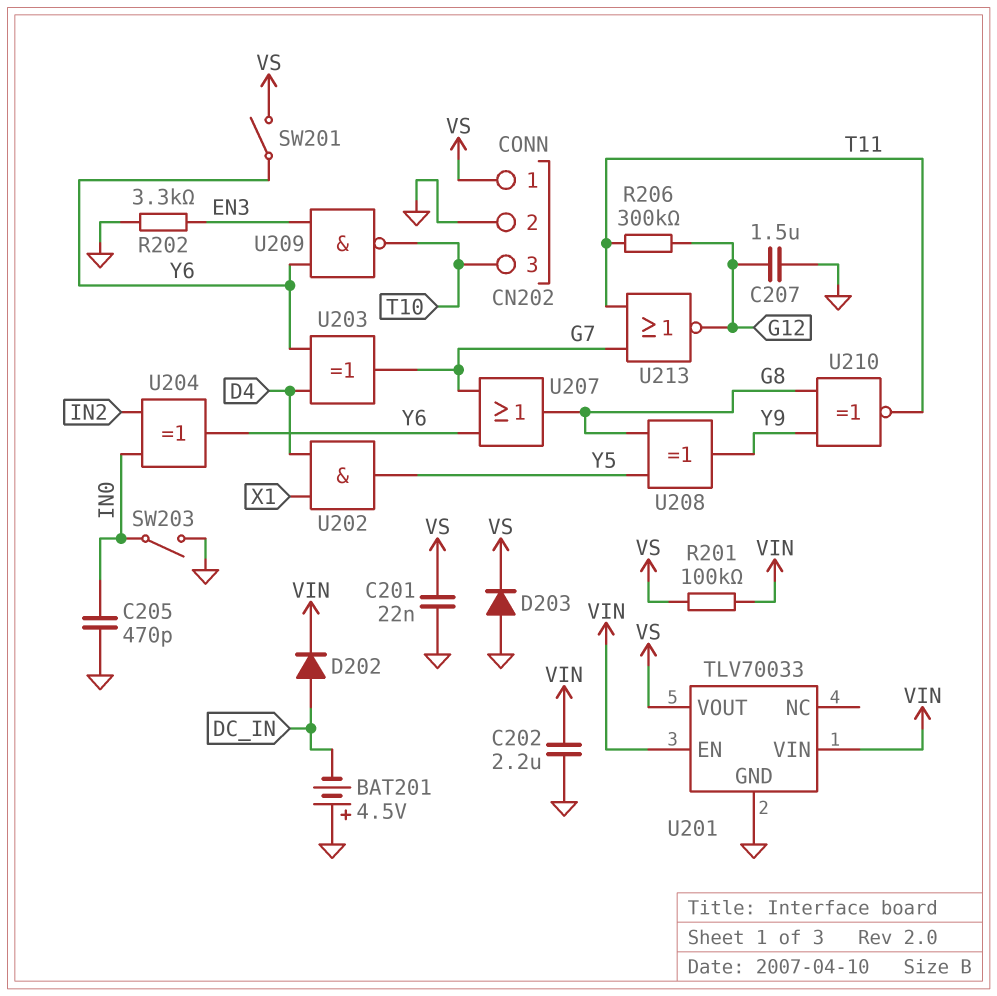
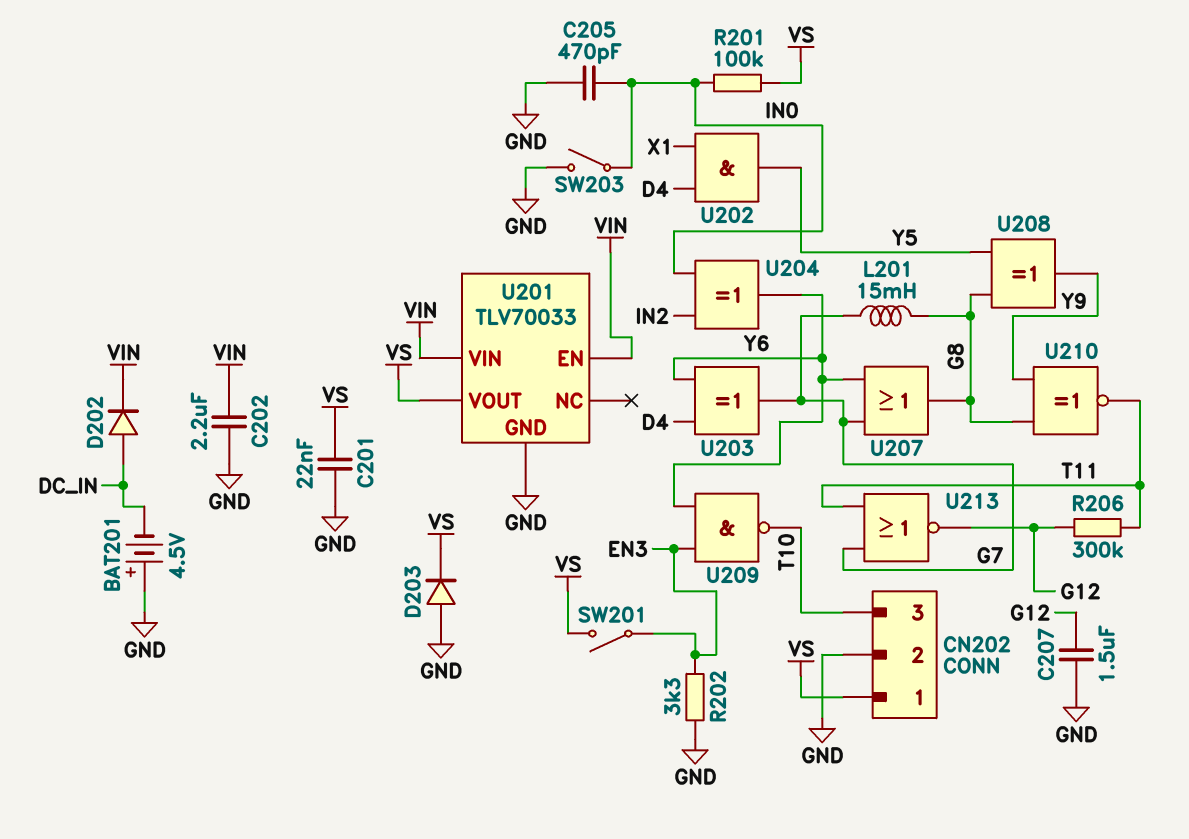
L201: none -> 15mH (G7, G8)
R201: 100k (VIN, VS) -> 100k (IN0, VS)
SW201: switch (VS, Y6) -> switch (EN3, VS)

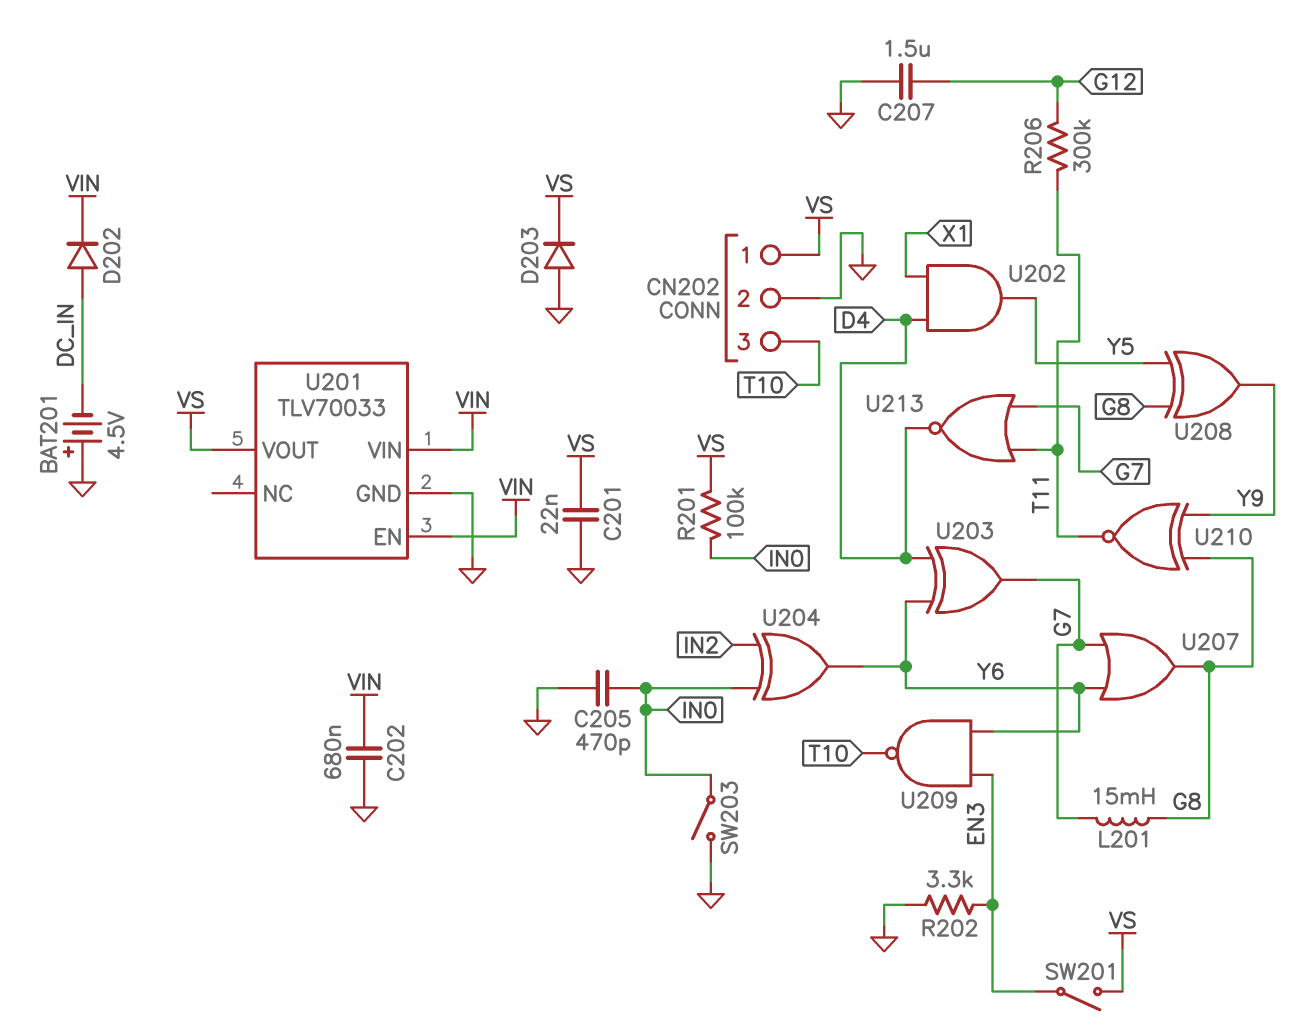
C202: 2.2uF (GND, VIN) -> 680nF (GND, VIN)
U213: NOR (in G7, in T11, out G12) -> NOR (in G7, in T11, out D4)

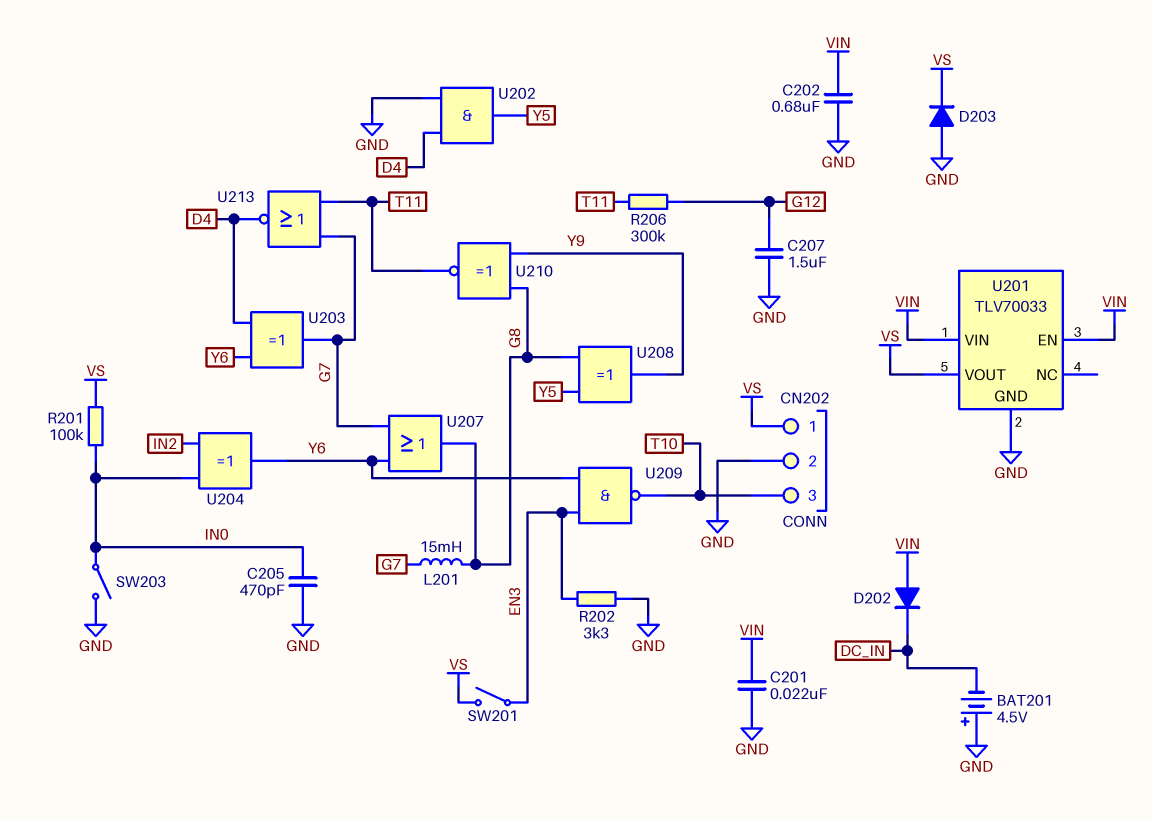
C201: 22nF (GND, VS) -> 22nF (GND, VIN)
D202: diode (A DC_IN, K VIN) -> diode (A VIN, K DC_IN)
U202: AND (in D4, in X1, out Y5) -> AND (in D4, in GND, out Y5)

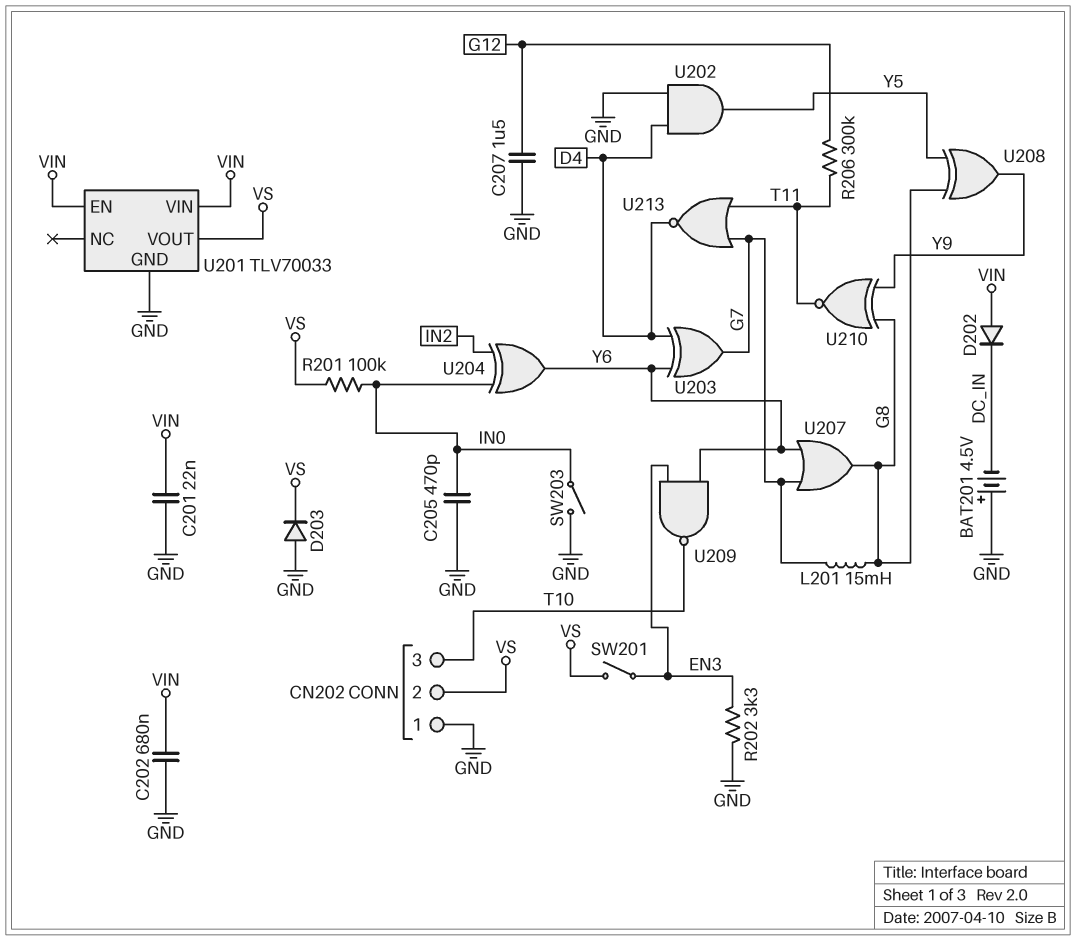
CN202 pin 1: VS -> GND
CN202 pin 2: GND -> VS

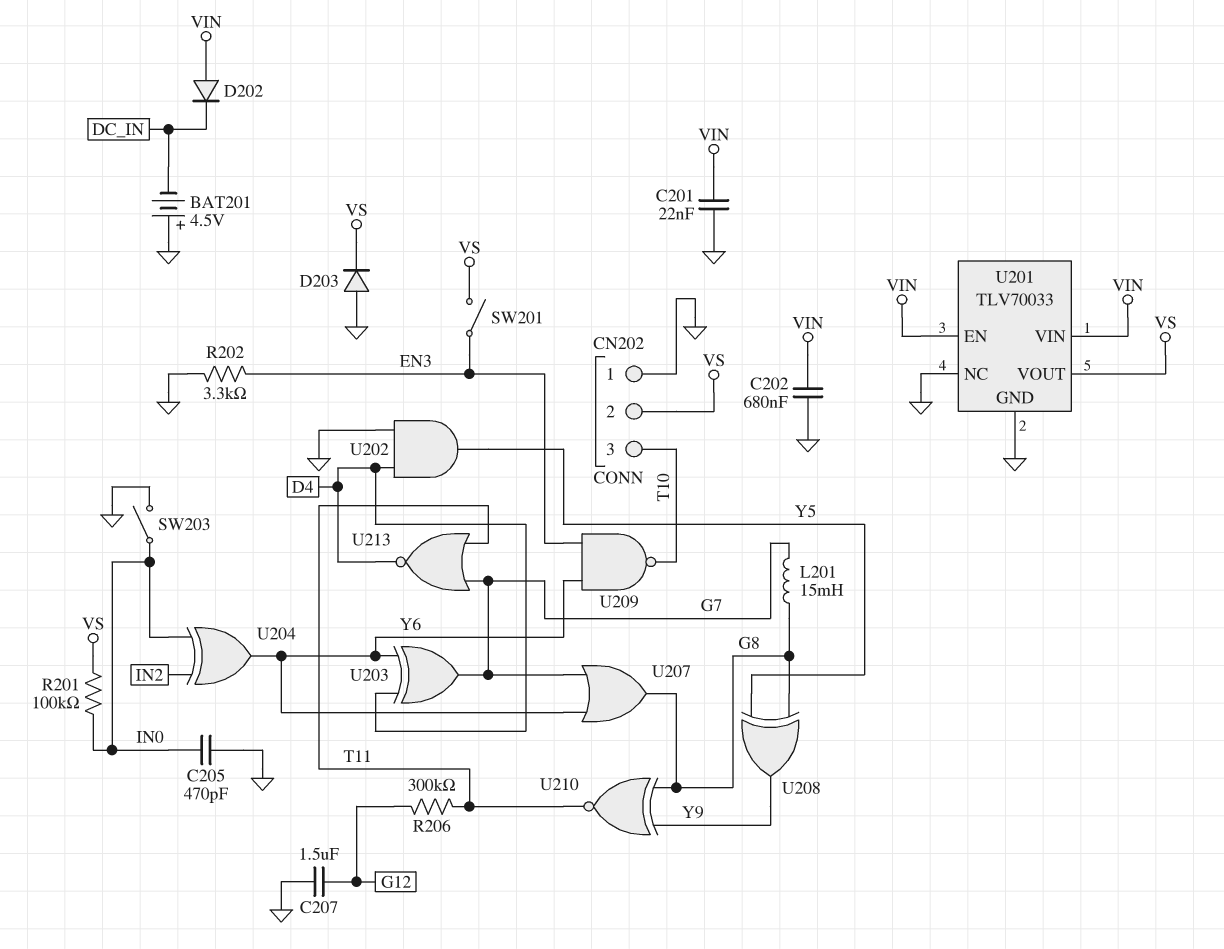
U201 pin NC: none -> GND

